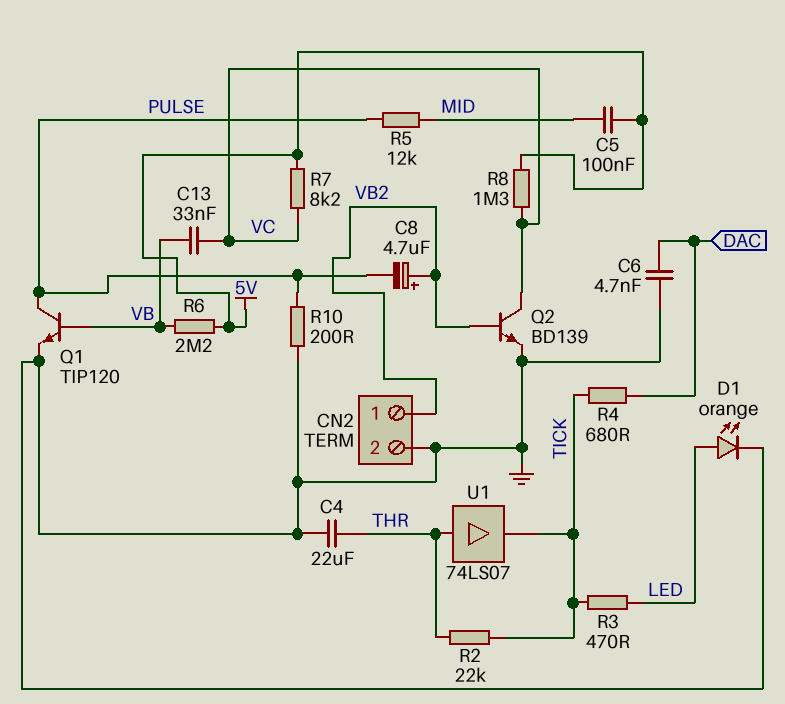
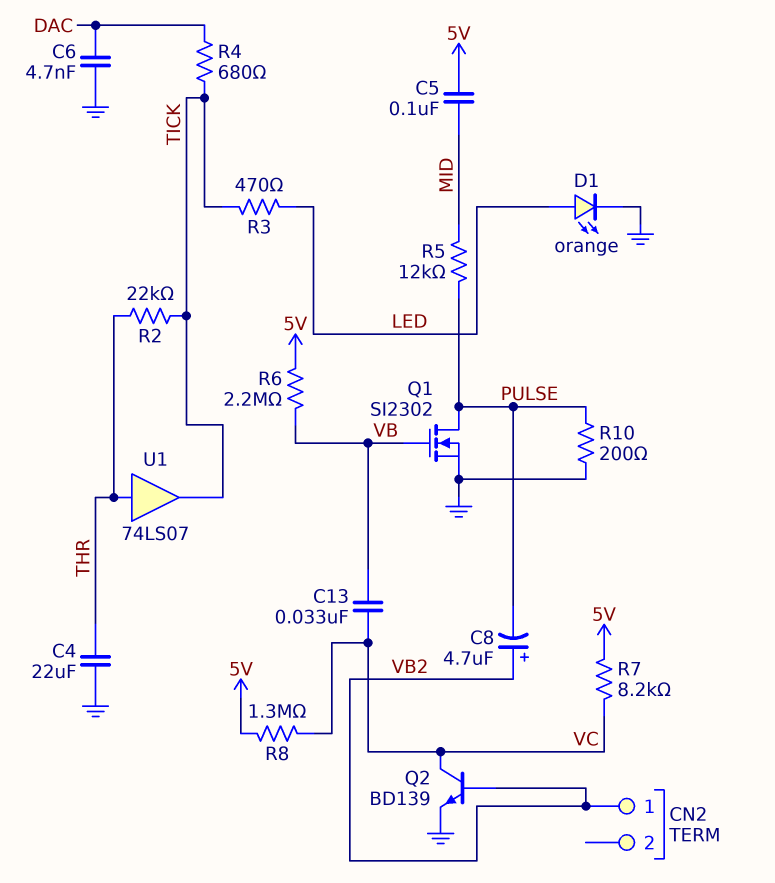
CN2 pin 2: GND -> none
Q1: NPN TIP120 (B VB, C PULSE, E GND) -> NMOS SI2302 (G VB, D PULSE, S GND)

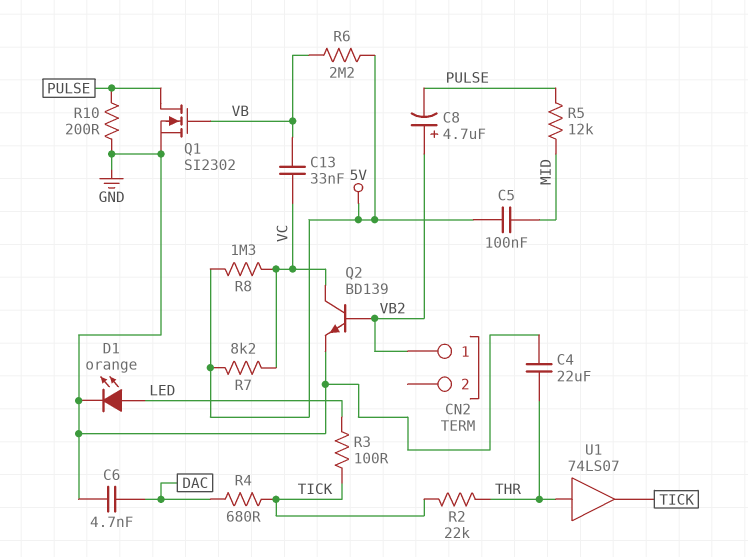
R3: 470 (LED, TICK) -> 100 (LED, TICK)

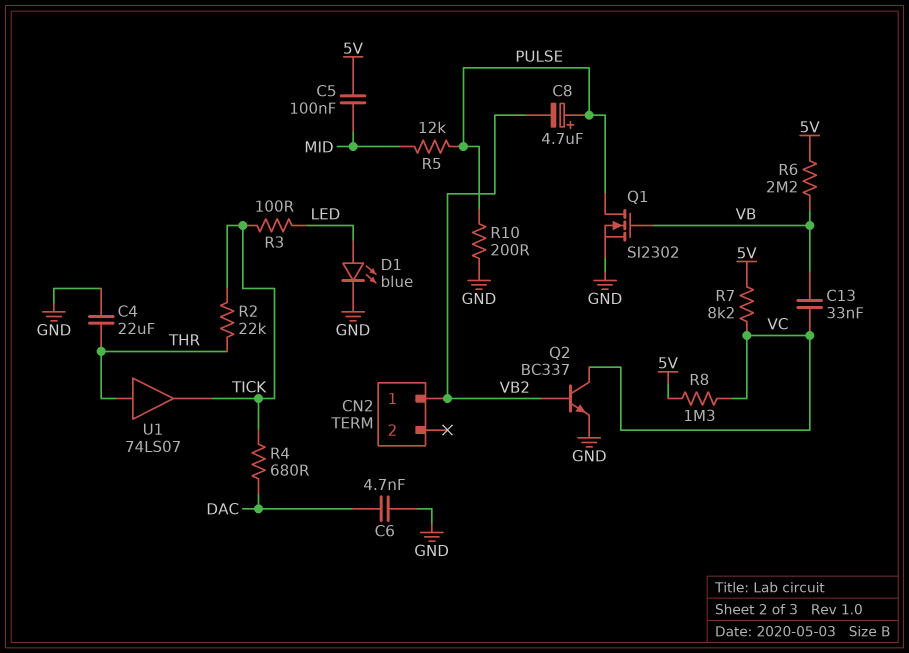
C8: 4.7uF (plus VB2, minus PULSE) -> 4.7uF (plus PULSE, minus VB2)
D1: LED orange (A LED, K GND) -> LED blue (A LED, K GND)
Q2: NPN BD139 (B VB2, C VC, E GND) -> NPN BC337 (B VB2, C VC, E GND)

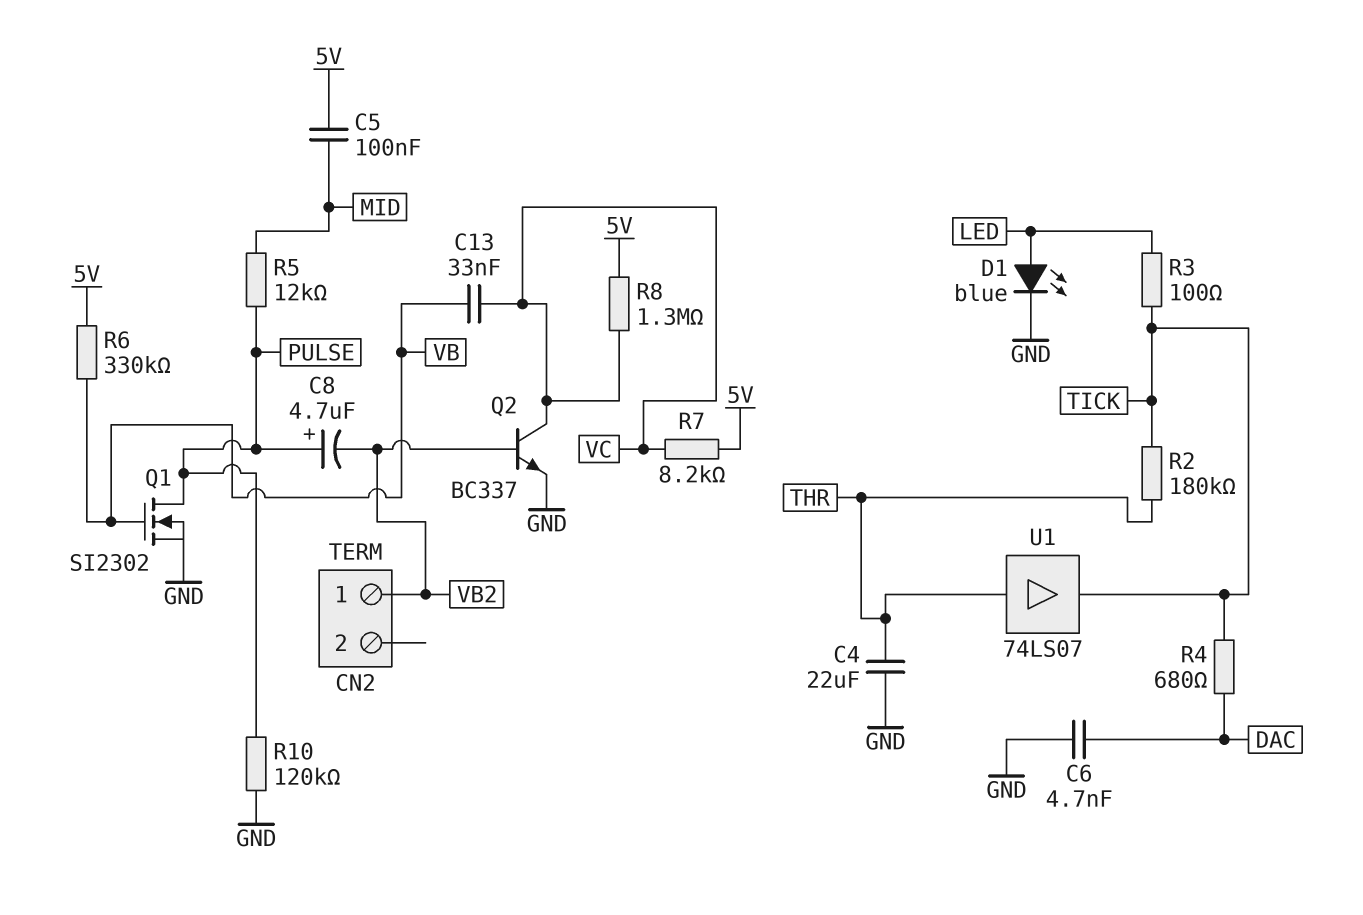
R2: 22k (THR, TICK) -> 180k (THR, TICK)
R6: 2.2M (5V, VB) -> 330k (5V, VB)
R10: 200 (GND, PULSE) -> 120k (GND, PULSE)

